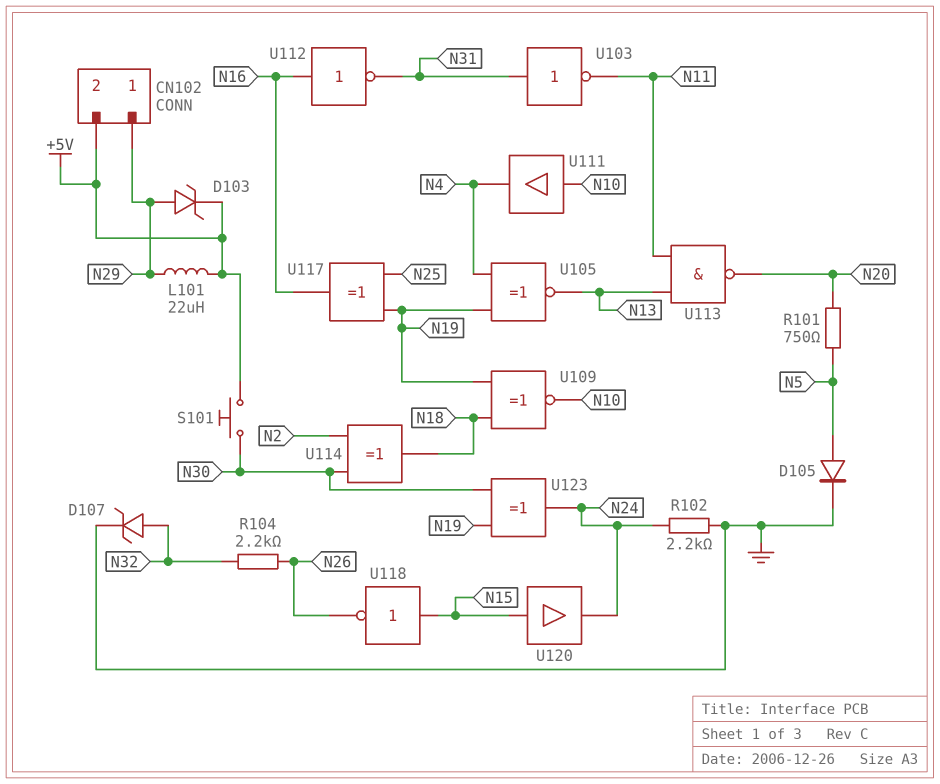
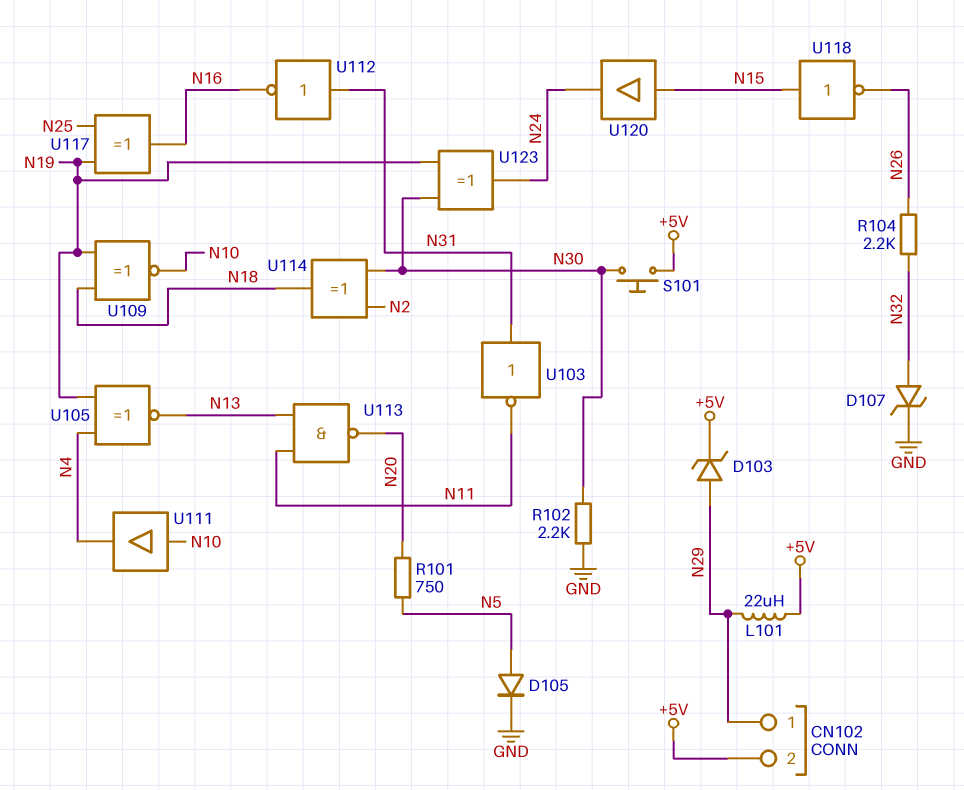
R102: 2.2k (GND, N24) -> 2.2k (GND, N30)
U112: NOT (in N16, out N31) -> NOT (in N31, out N16)

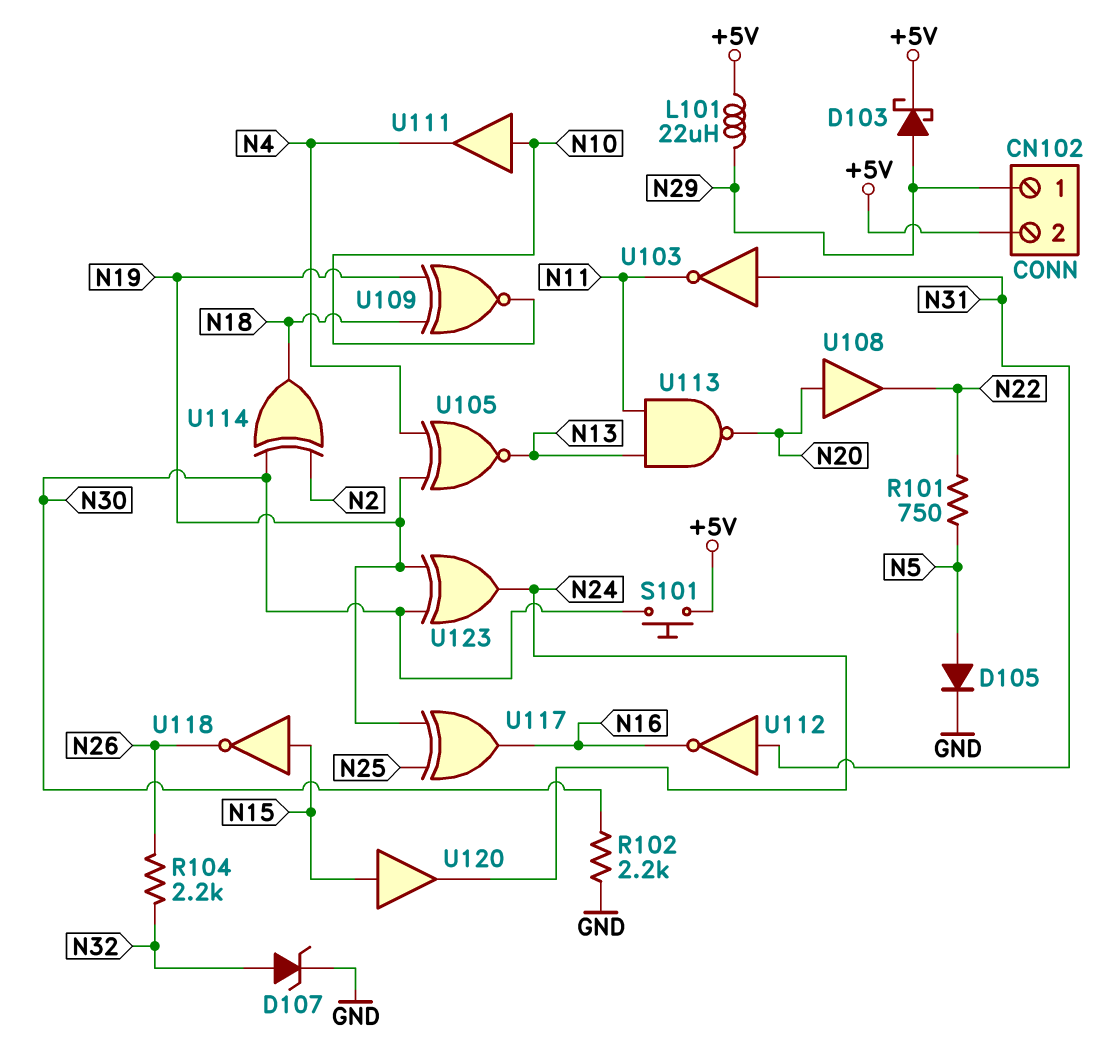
D103: zener (A N29, K +5V) -> schottky (A N29, K +5V)
R101: 750 (N5, N20) -> 750 (N5, N22)
U108: none -> buffer (in N20, out N22)

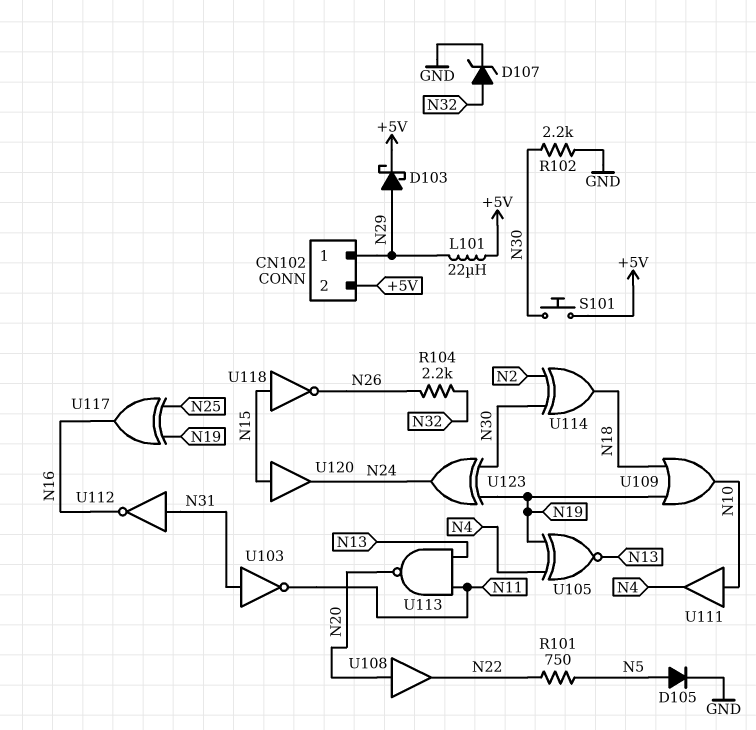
U109: XNOR (in N18, in N19, out N10) -> OR (in N18, in N19, out N10)

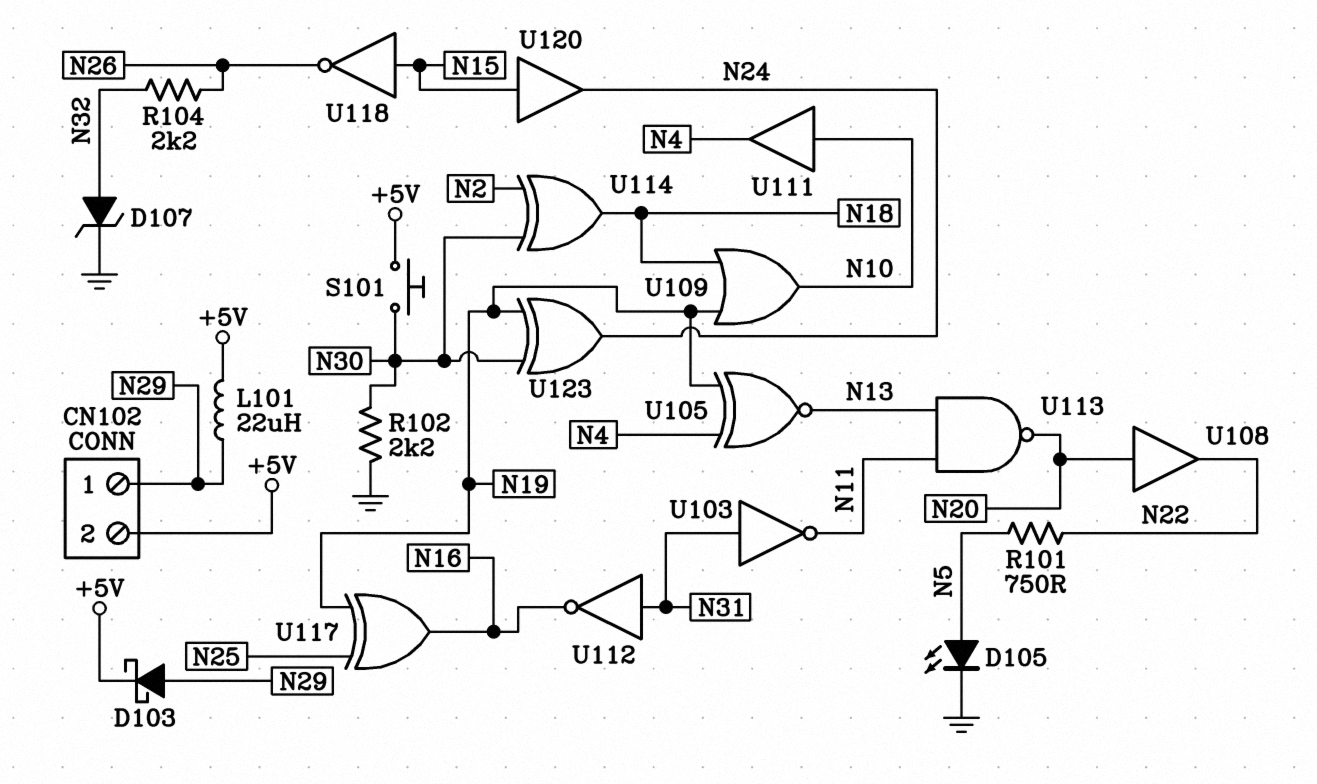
D105: diode (A N5, K GND) -> LED (A N5, K GND)

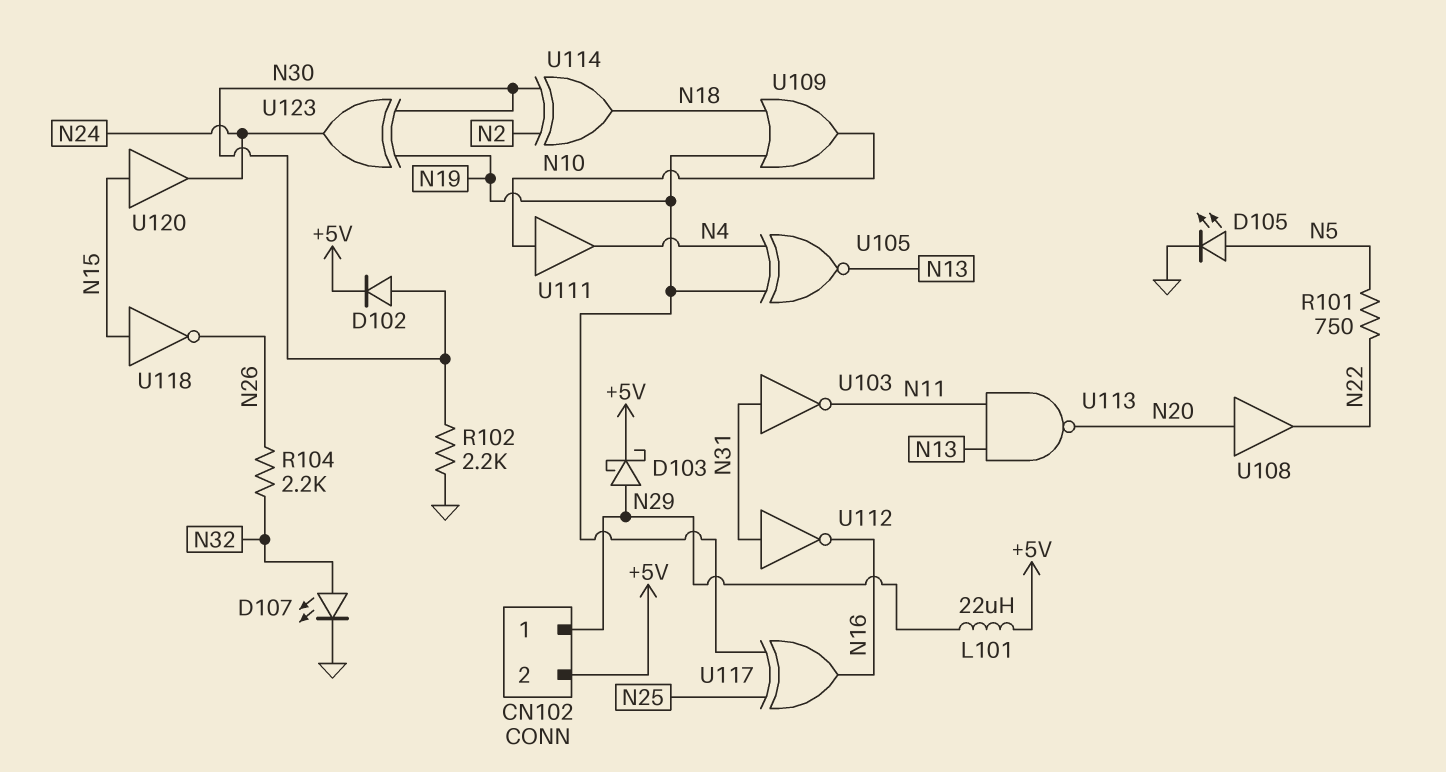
D102: none -> diode (A N30, K +5V)
D107: zener (A N32, K GND) -> LED (A N32, K GND)
S101: button (+5V, N30) -> none

